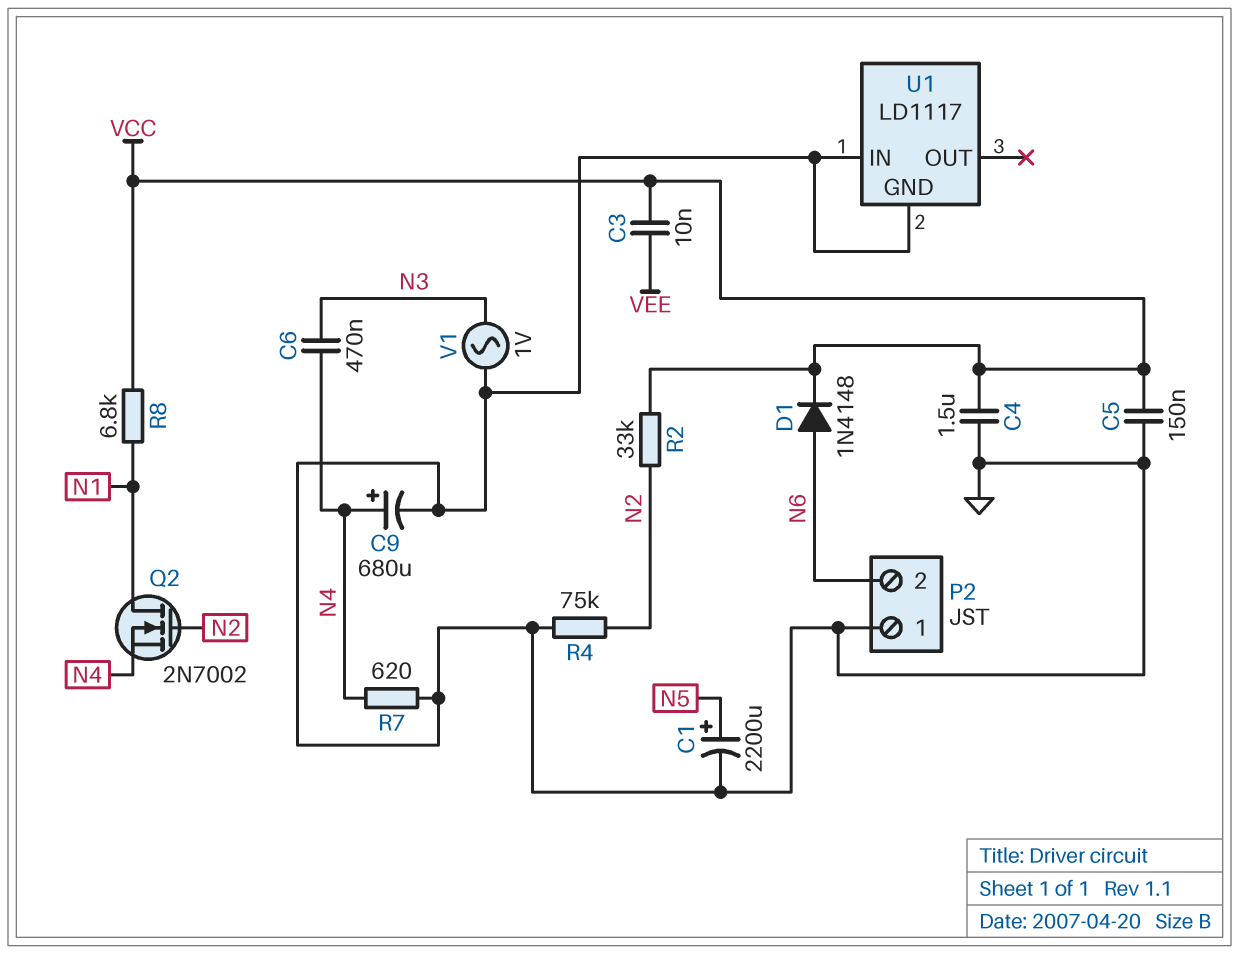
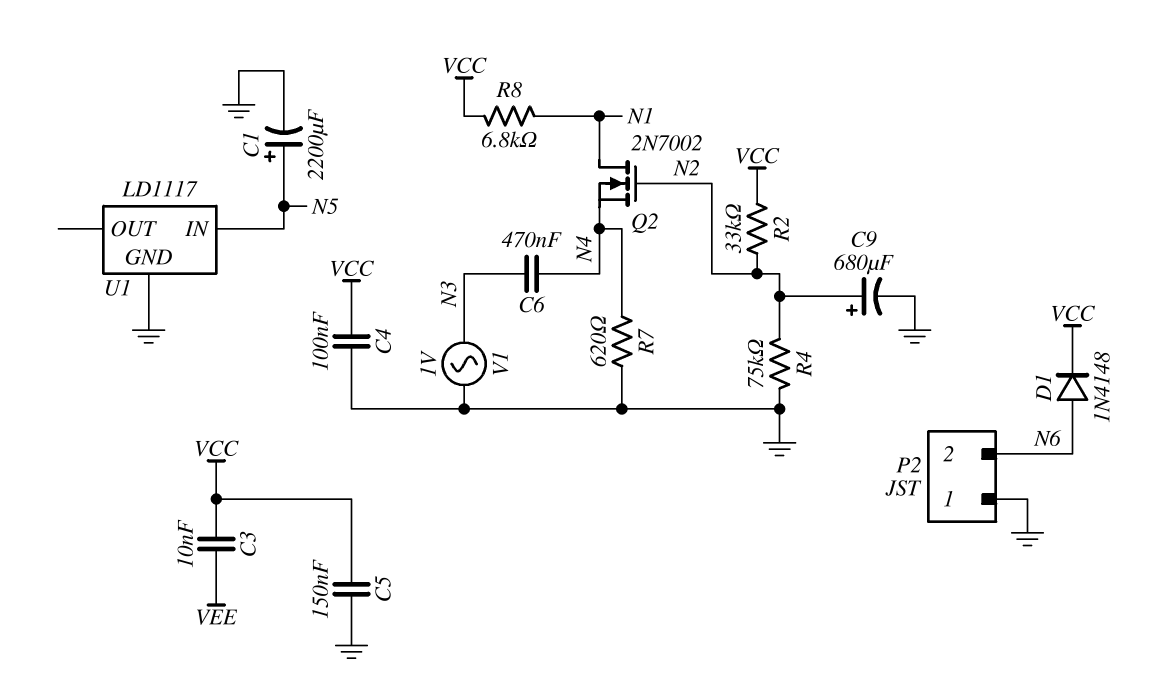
C4: 1.5uF (GND, VCC) -> 100nF (GND, VCC)
C9: 680uF (plus N4, minus GND) -> 680uF (plus N2, minus GND)
U1 pin IN: GND -> N5

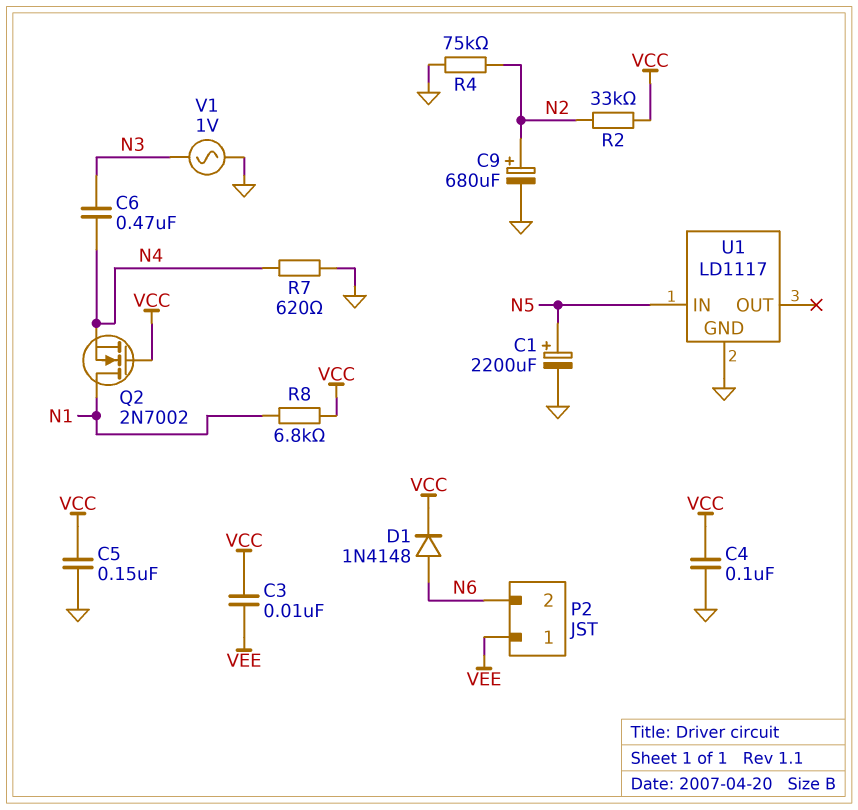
P2 pin 1: GND -> VEE
Q2: NMOS 2N7002 (G N2, D N1, S N4) -> NMOS 2N7002 (G VCC, D N1, S N4)

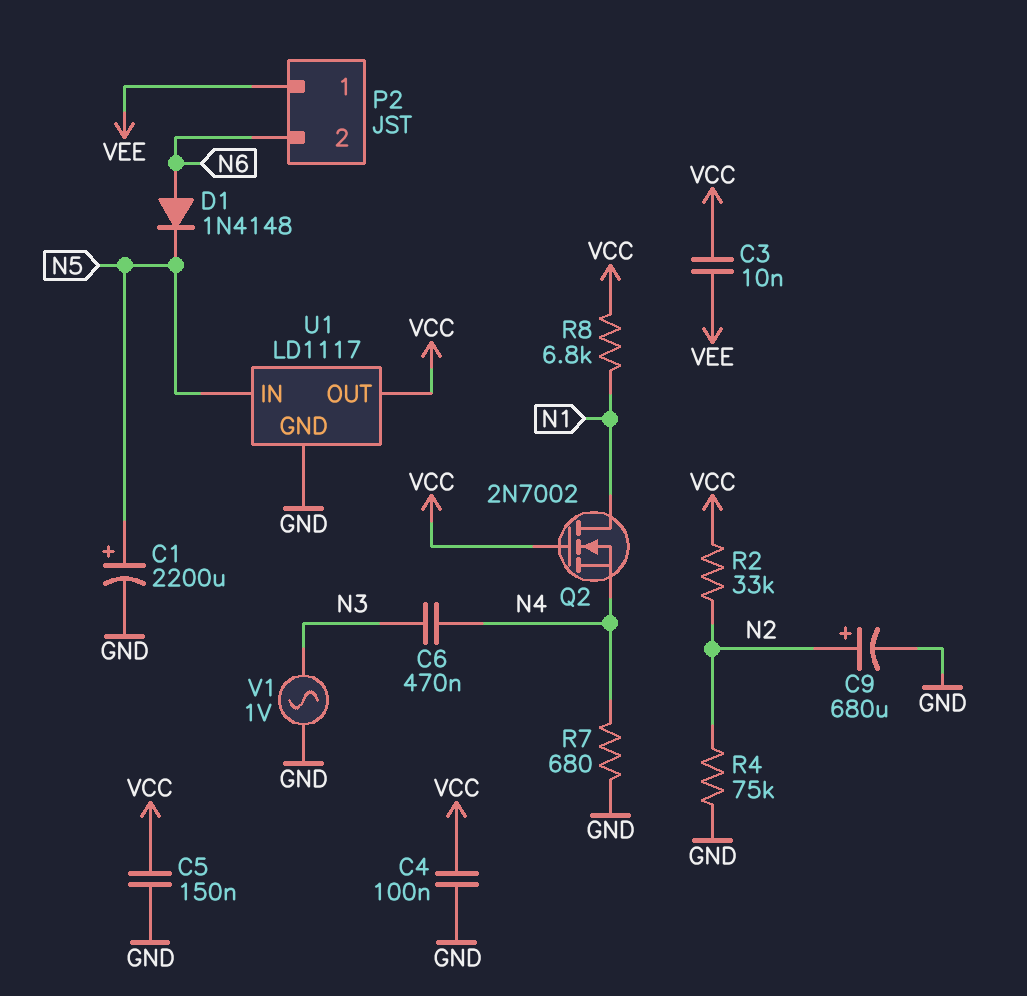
D1: diode 1N4148 (A N6, K VCC) -> diode 1N4148 (A N6, K N5)
R7: 620 (GND, N4) -> 680 (GND, N4)
U1 pin OUT: none -> VCC

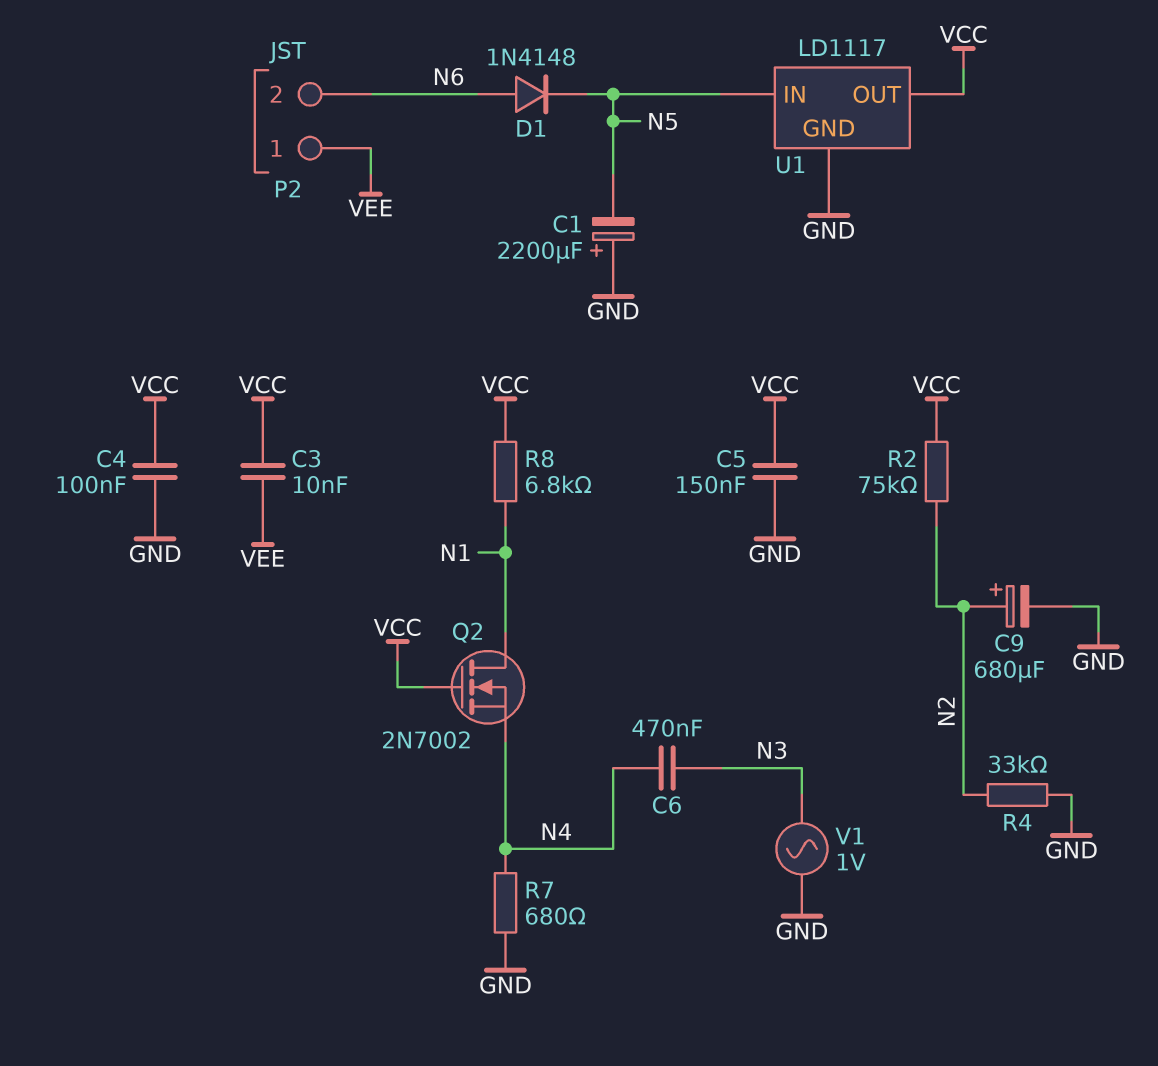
C1: 2200uF (plus N5, minus GND) -> 2200uF (plus GND, minus N5)
R2: 33k (N2, VCC) -> 75k (N2, VCC)
R4: 75k (GND, N2) -> 33k (GND, N2)

